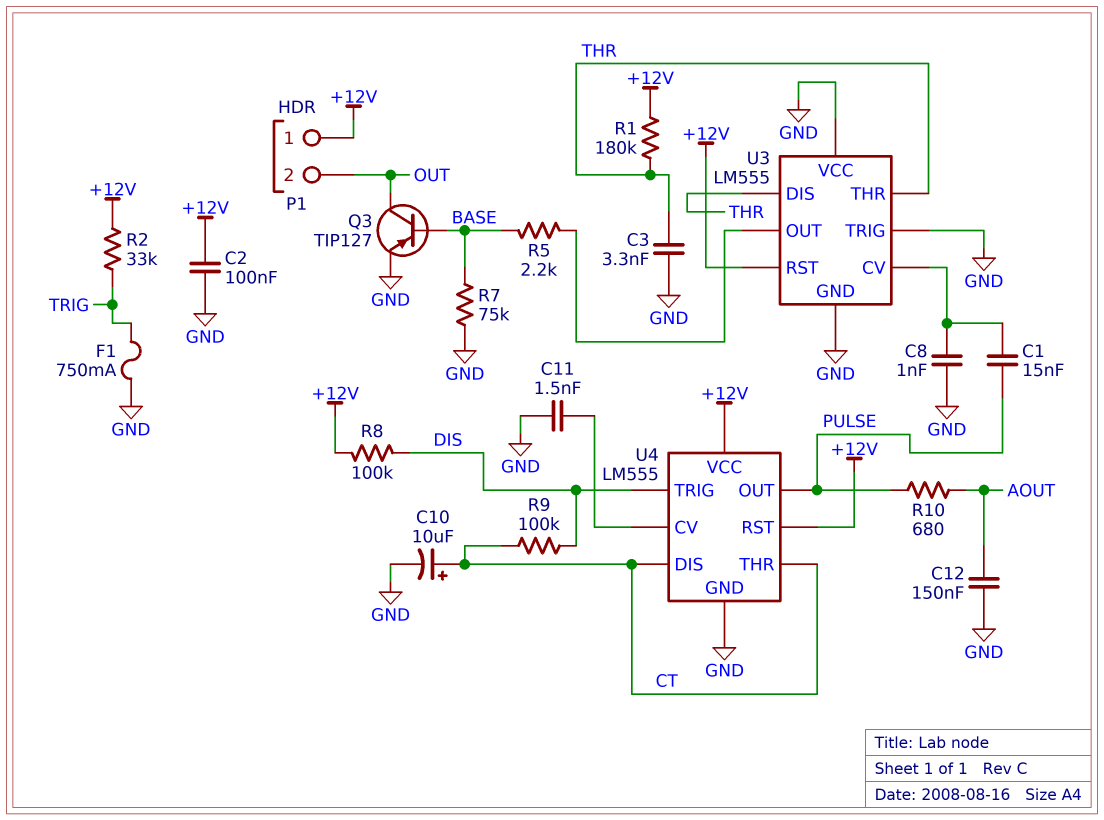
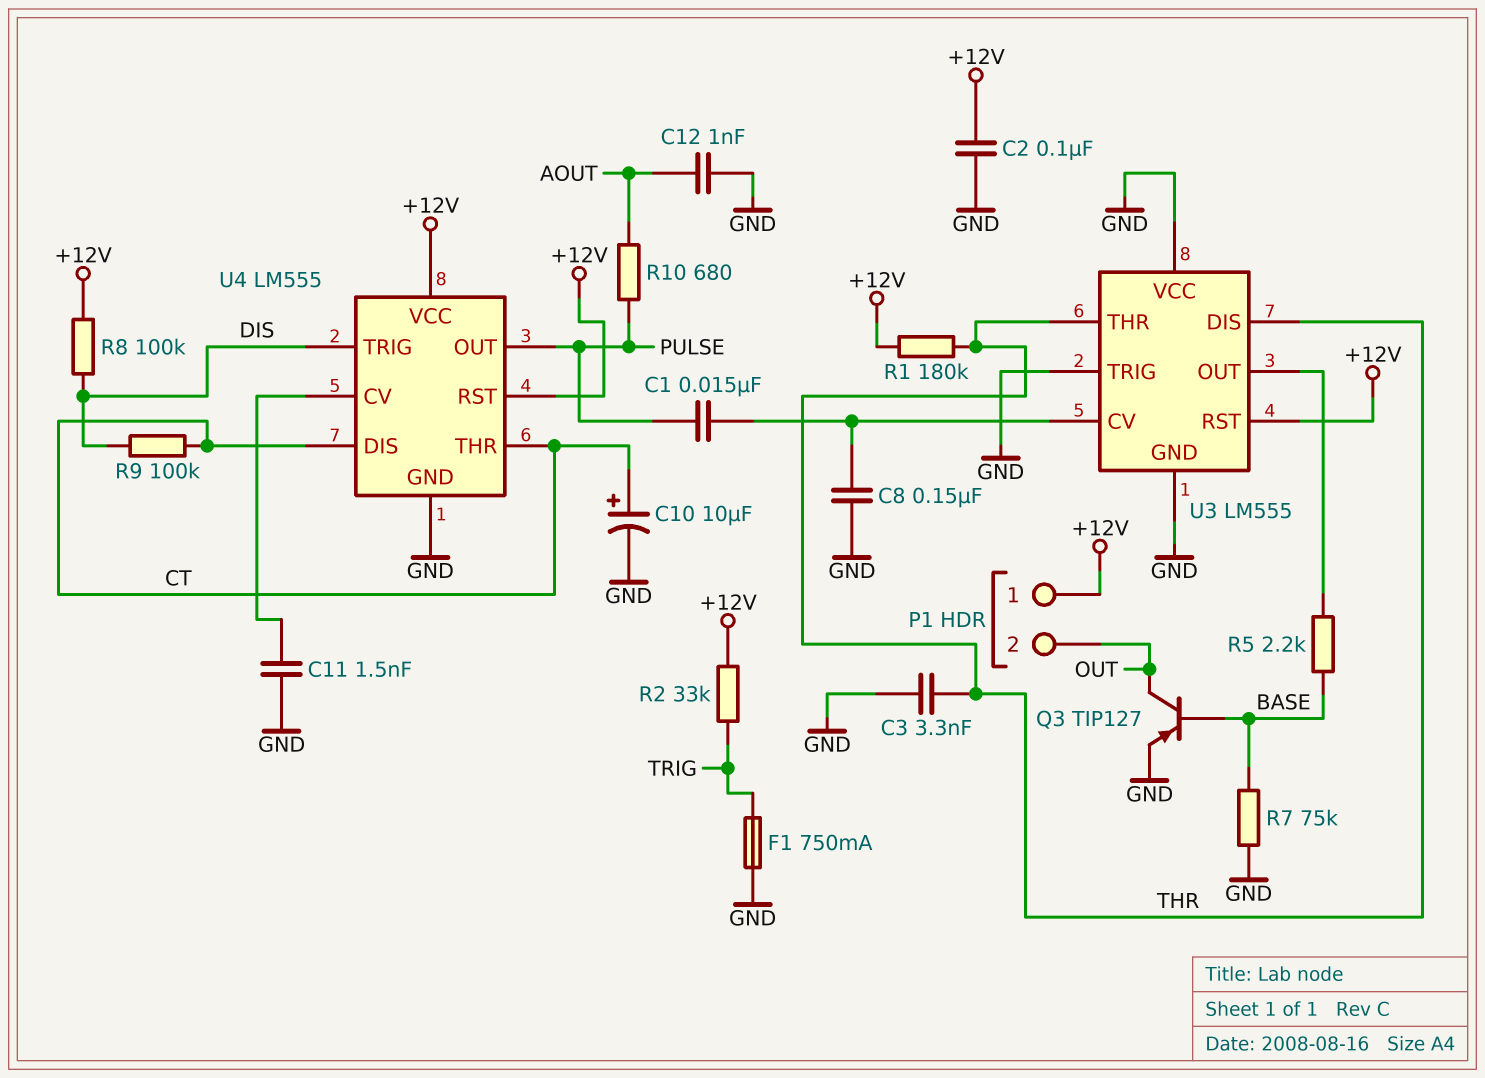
C8: 1nF (GND, U3/CV) -> 150nF (GND, U3/CV)
C12: 150nF (AOUT, GND) -> 1nF (AOUT, GND)

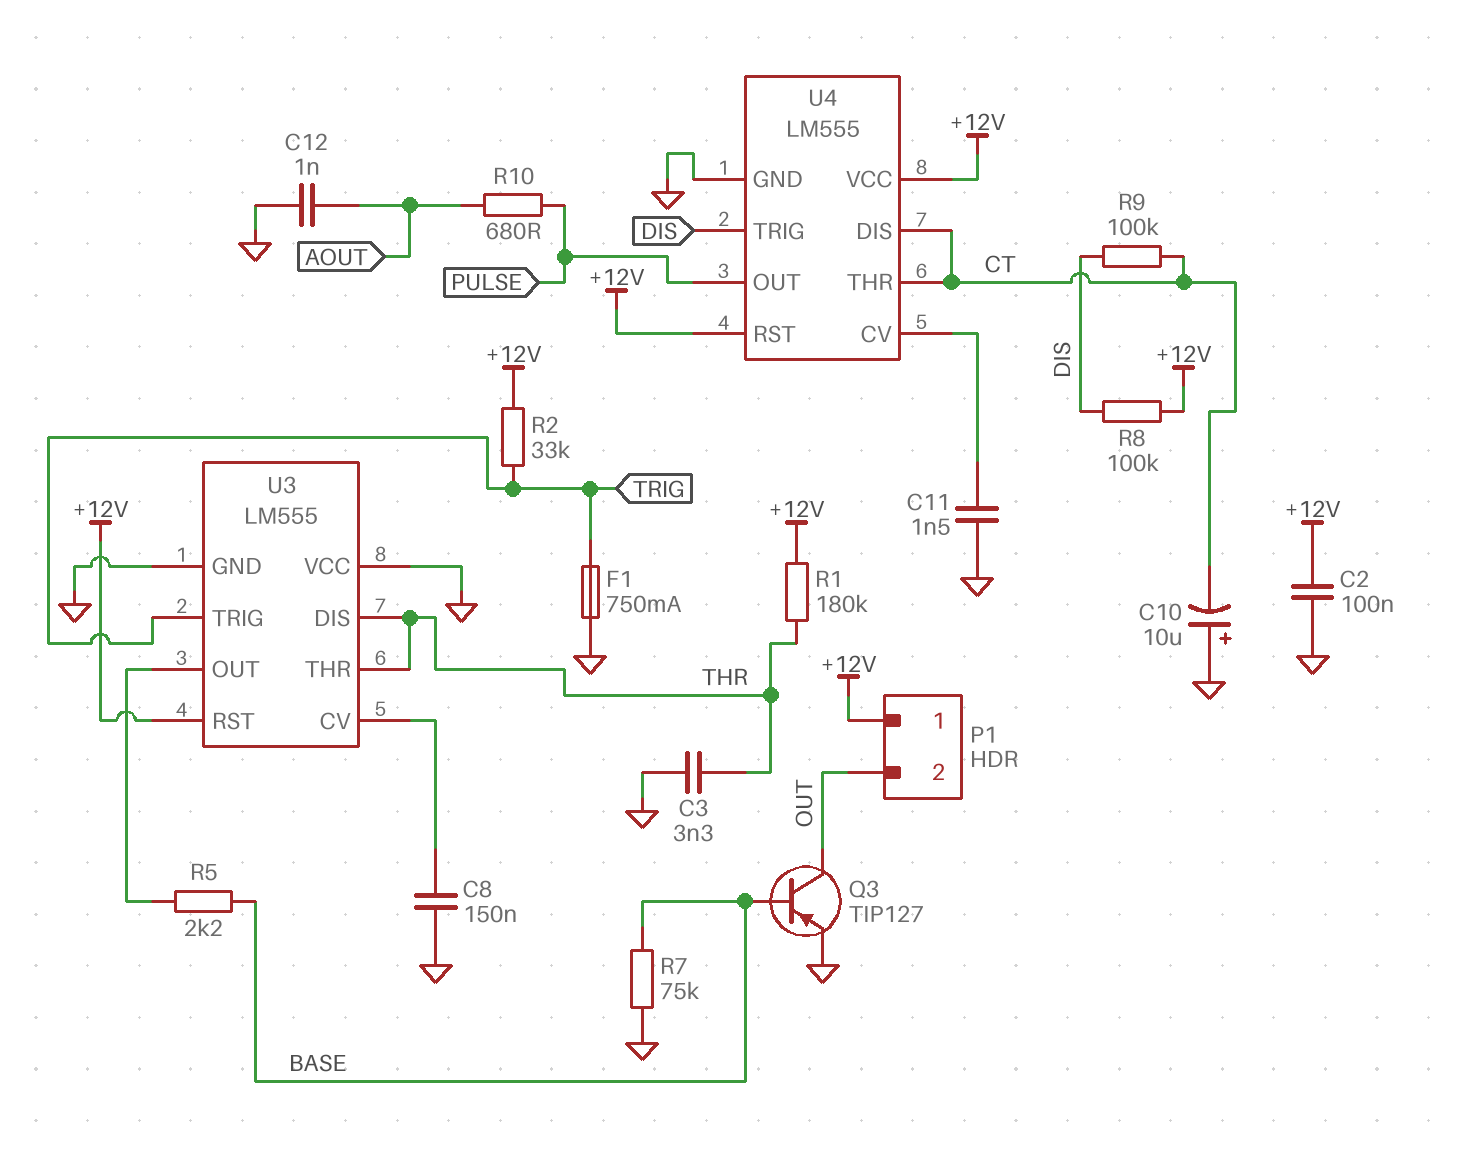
C1: 15nF (PULSE, U3/CV) -> none
C10: 10uF (plus CT, minus GND) -> 10uF (plus GND, minus CT)
U3 pin TRIG: GND -> TRIG

